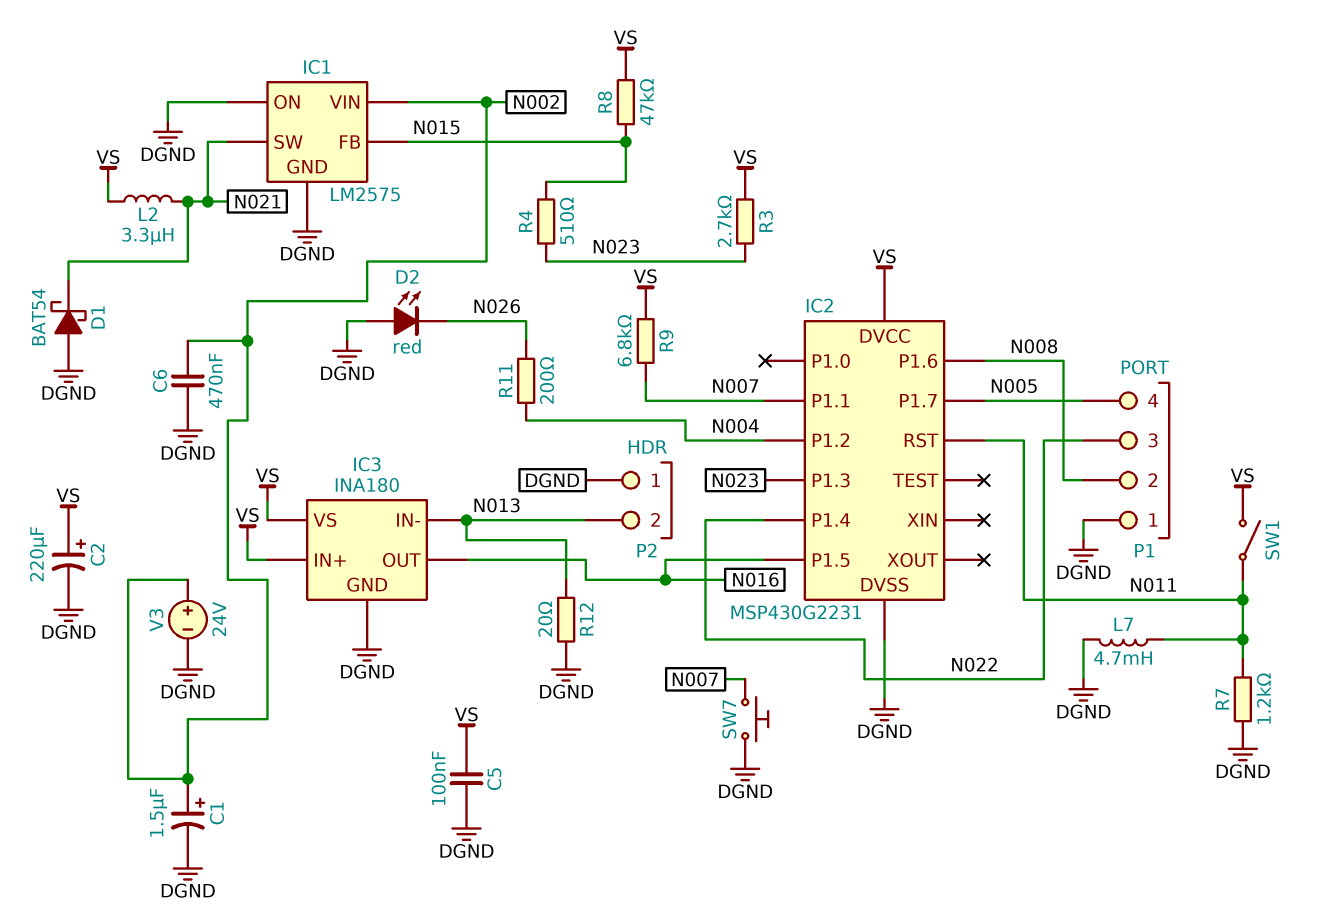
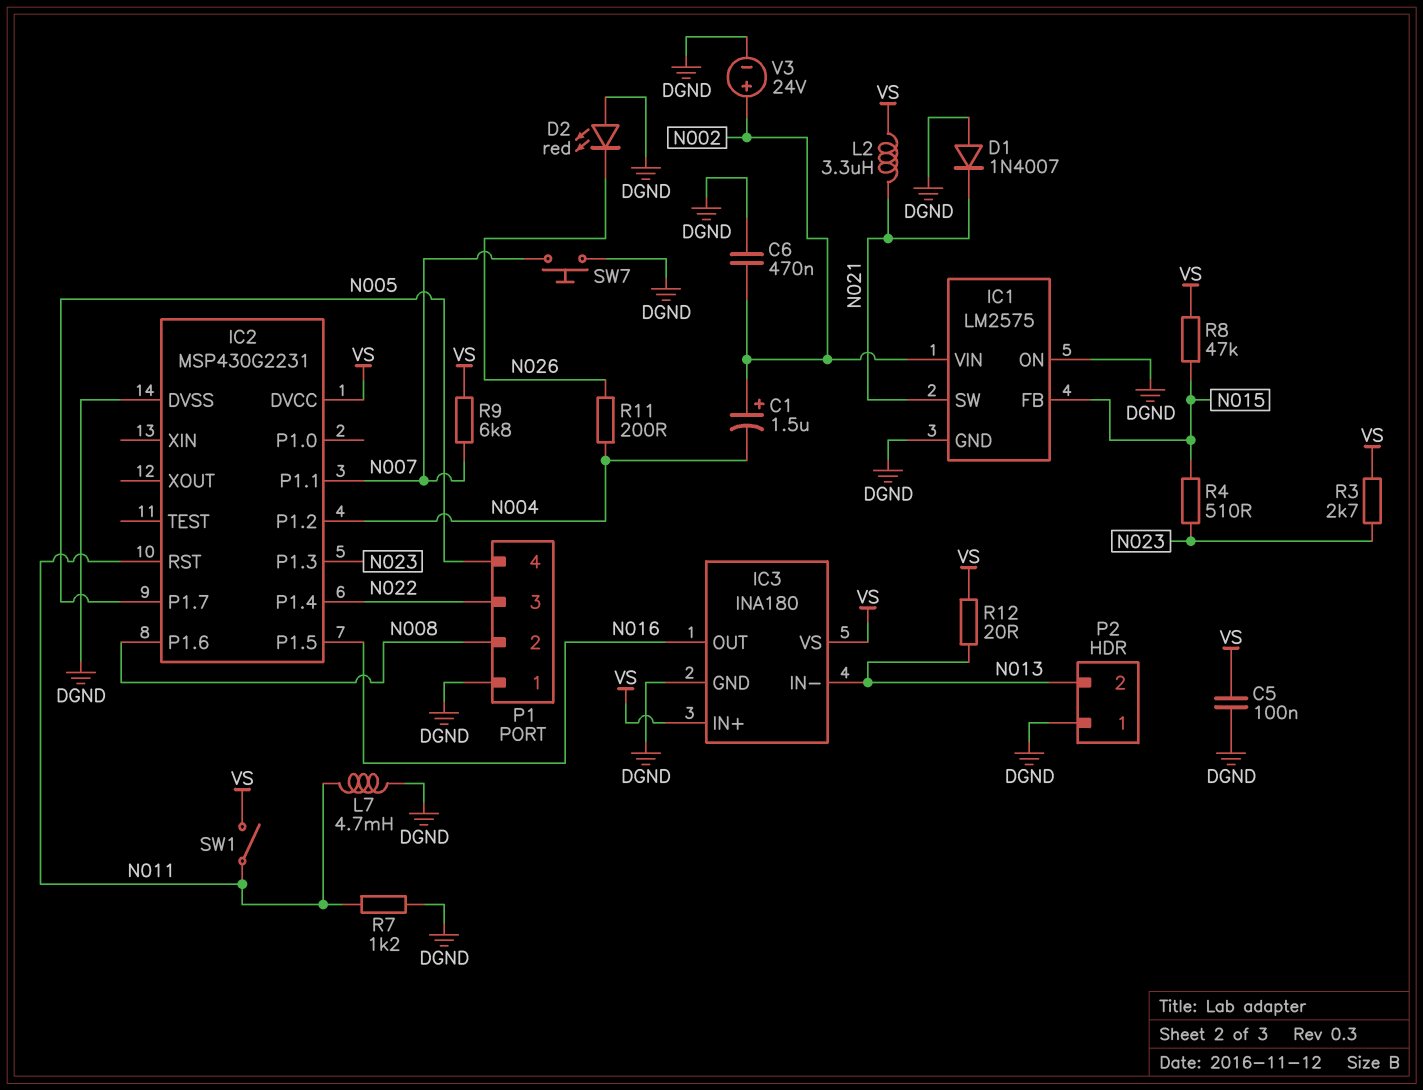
C1: 1.5uF (plus N002, minus DGND) -> 1.5uF (plus N002, minus N004)
C2: 220uF (plus VS, minus DGND) -> none
D1: schottky BAT54 (A DGND, K N021) -> diode 1N4007 (A DGND, K N021)
R12: 20 (DGND, N013) -> 20 (N013, VS)

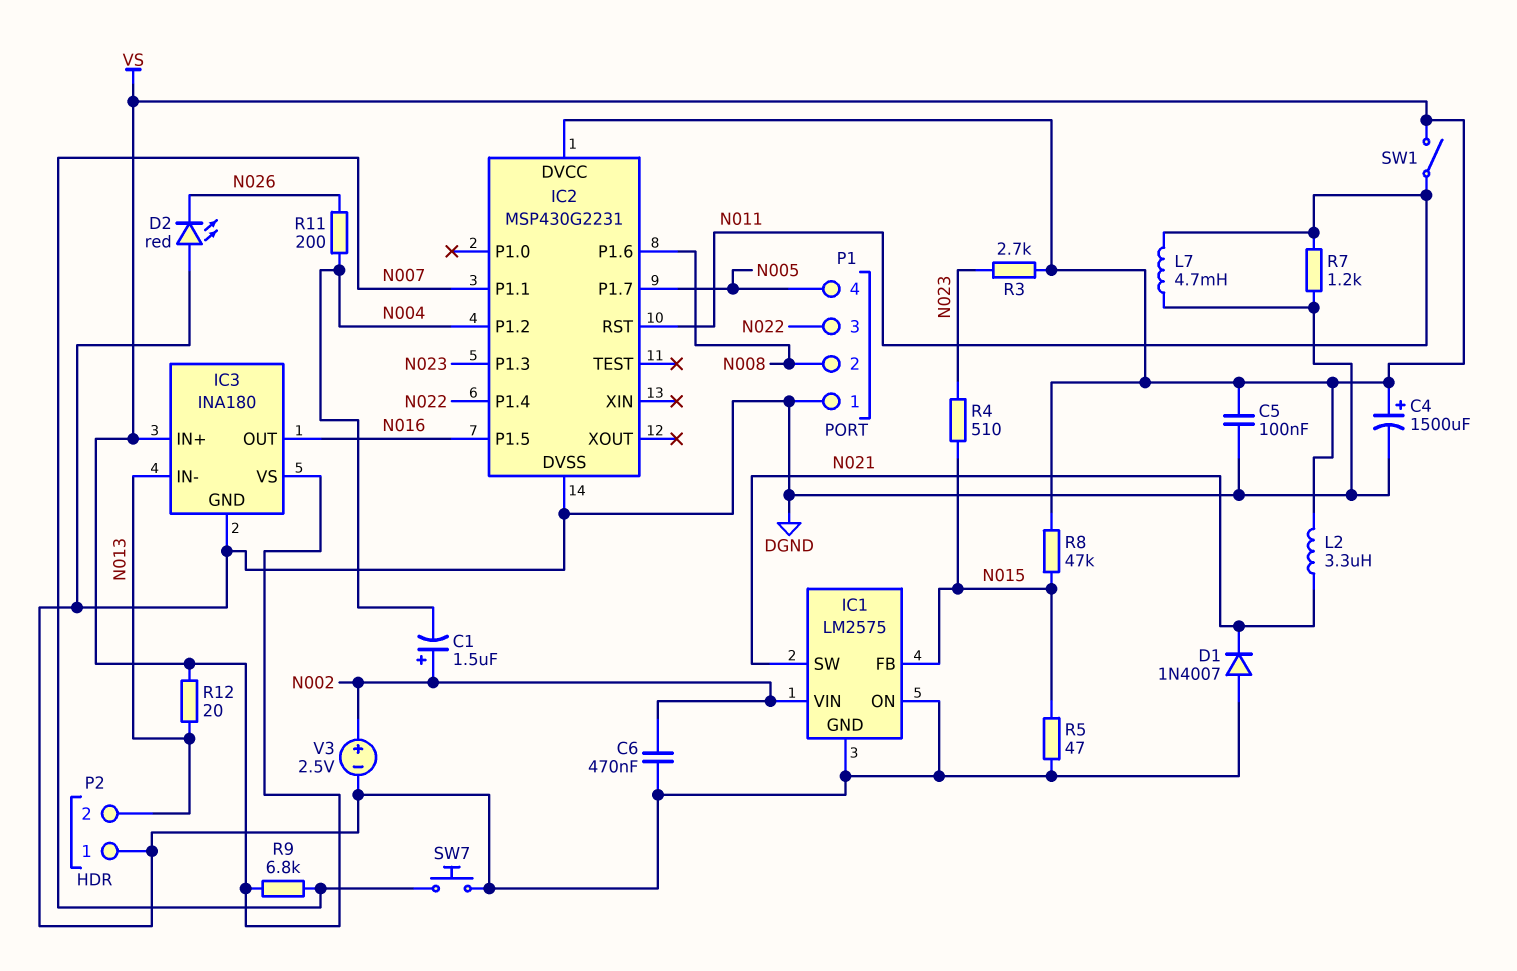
C4: none -> 1500uF (plus VS, minus DGND)
R5: none -> 47 (DGND, N015)
V3: 24V (plus N002, minus DGND) -> 2.5V (plus N002, minus DGND)

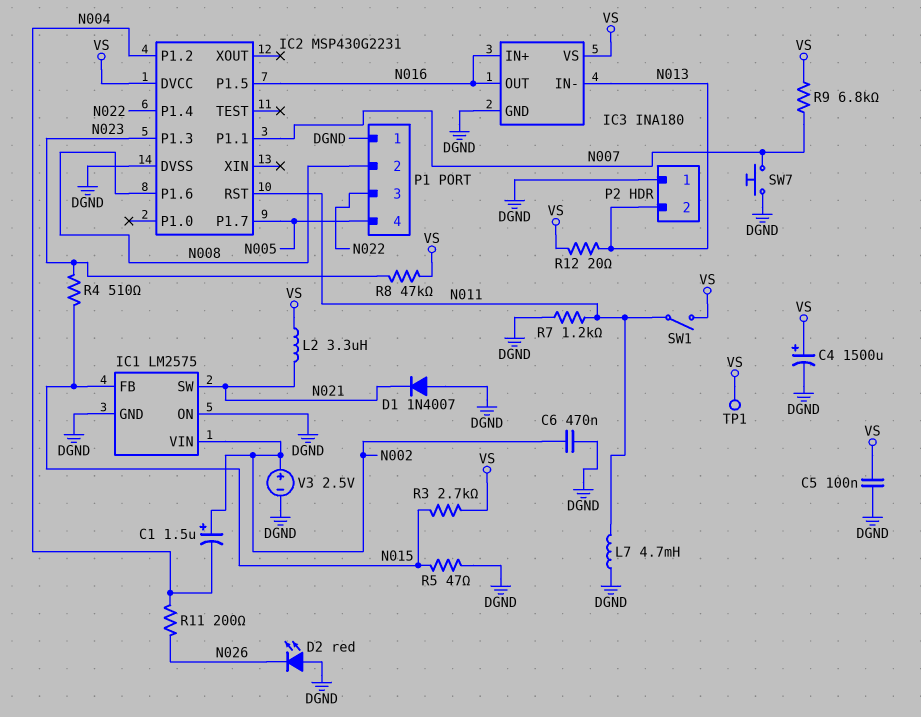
IC3 pin IN+: VS -> N016
R3: 2.7k (N023, VS) -> 2.7k (N015, VS)
R8: 47k (N015, VS) -> 47k (N023, VS)
TP1: none -> test point (VS)

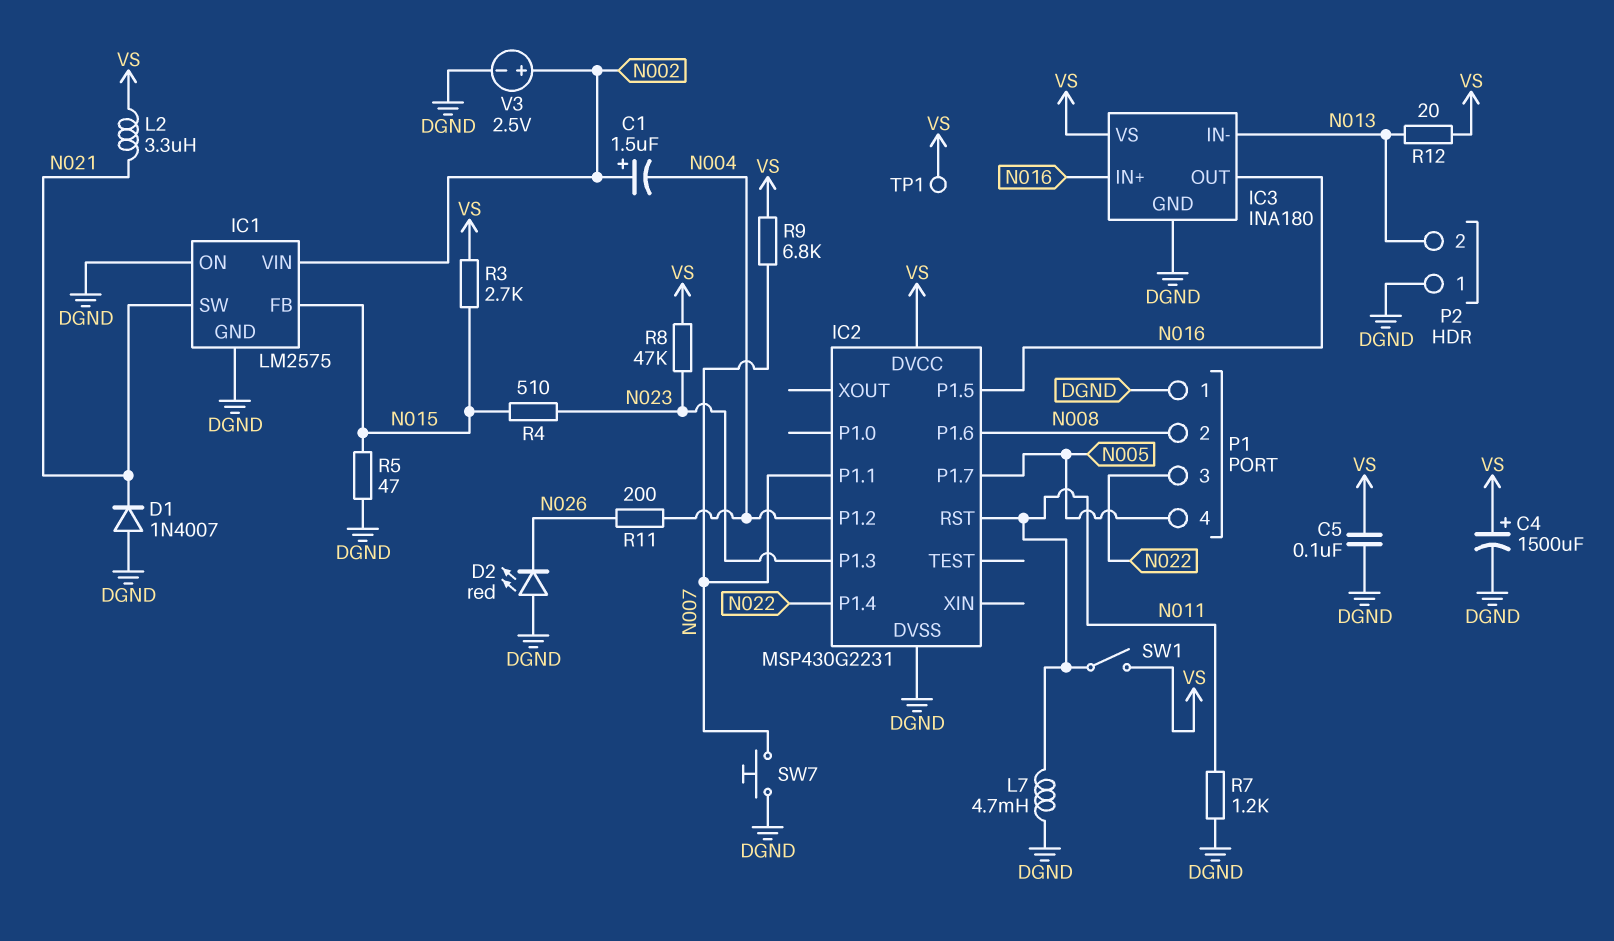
C6: 470nF (DGND, N002) -> none

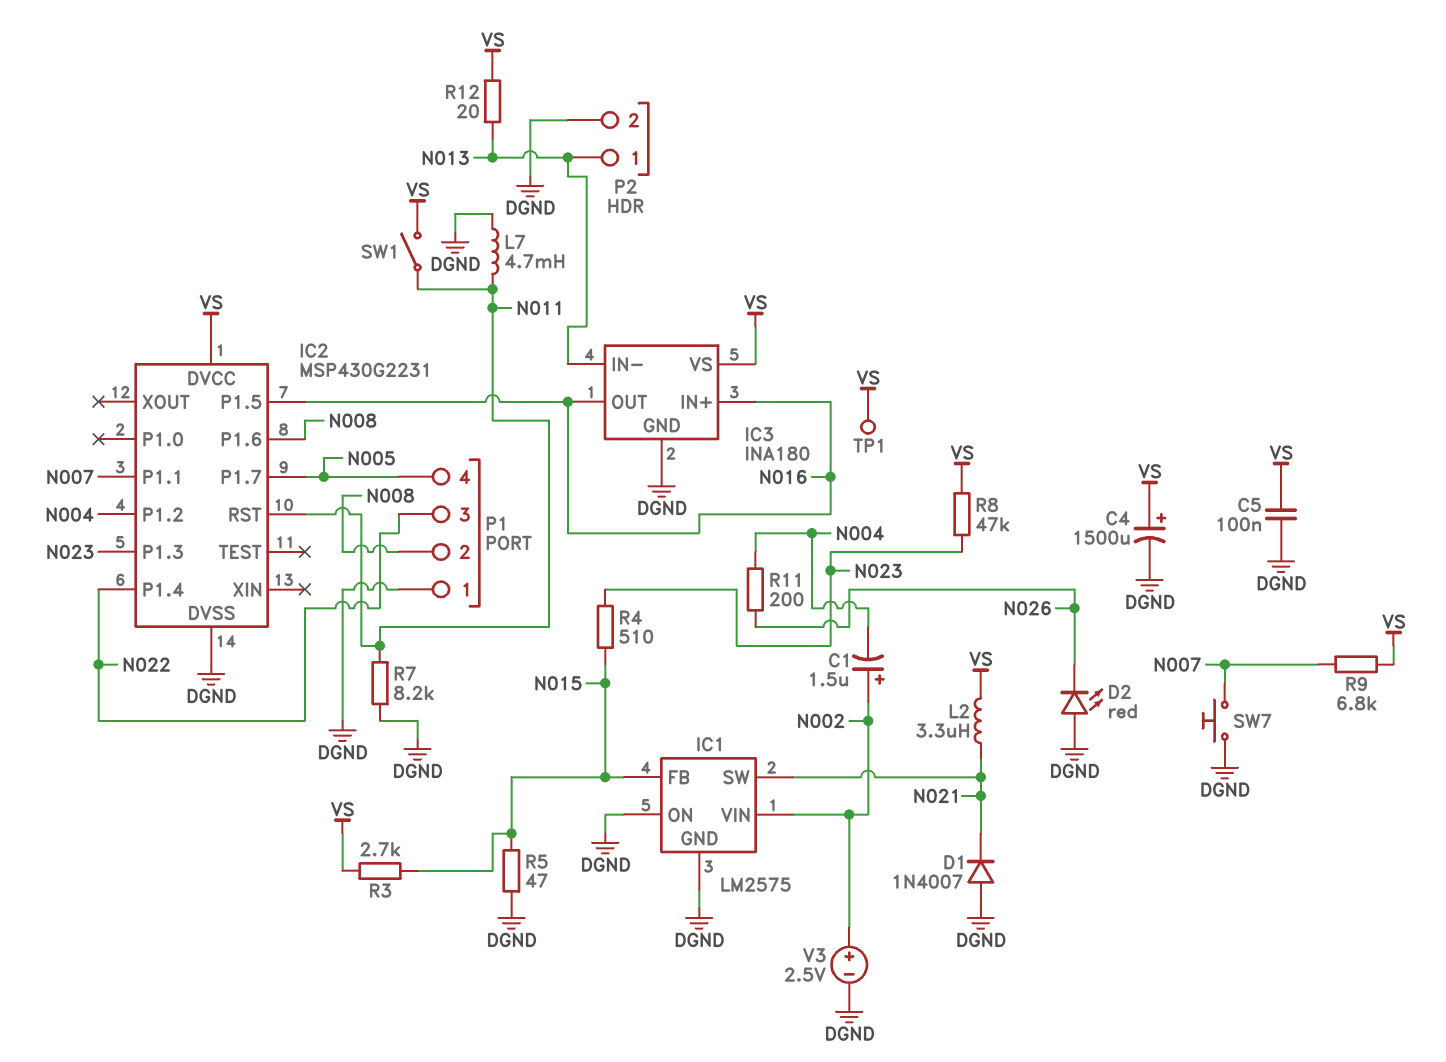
P2 pin 1: DGND -> N013
P2 pin 2: N013 -> DGND
R7: 1.2k (DGND, N011) -> 8.2k (DGND, N011)

